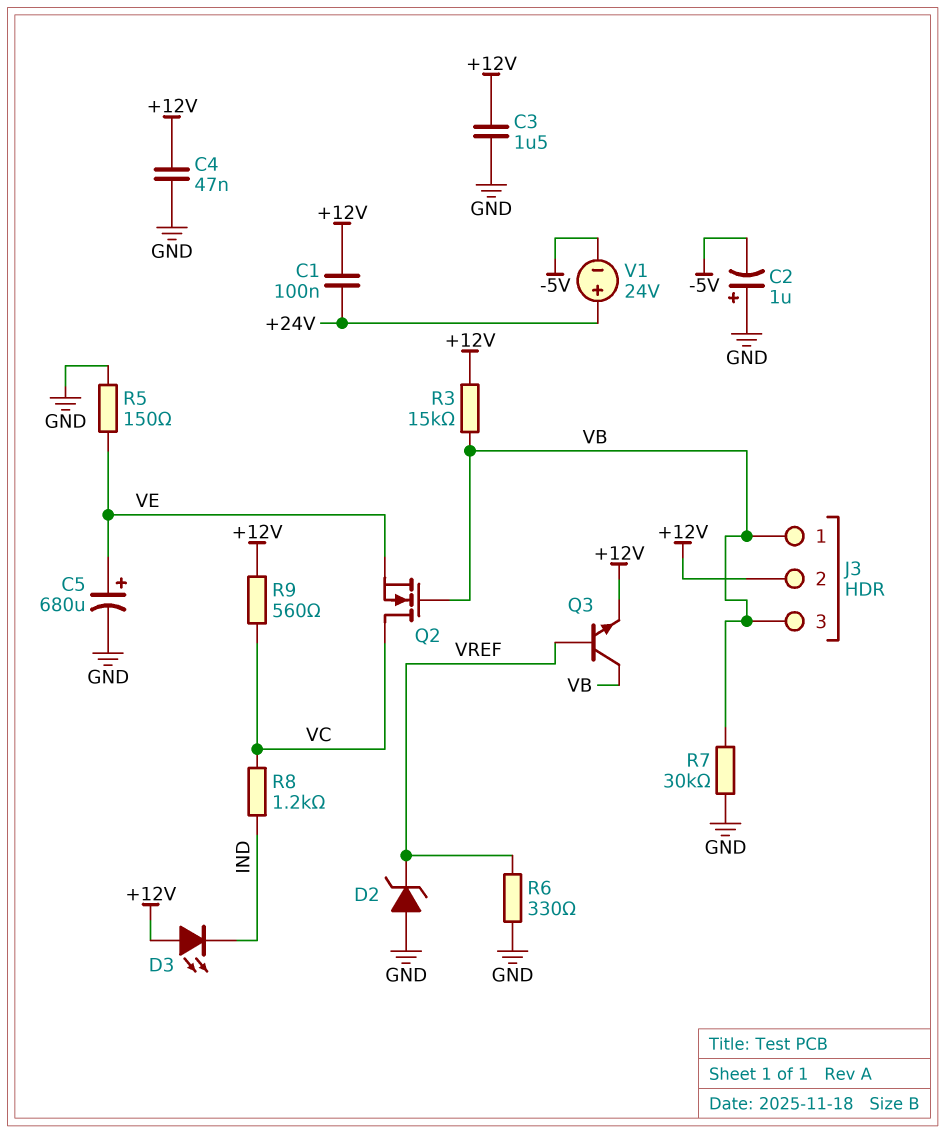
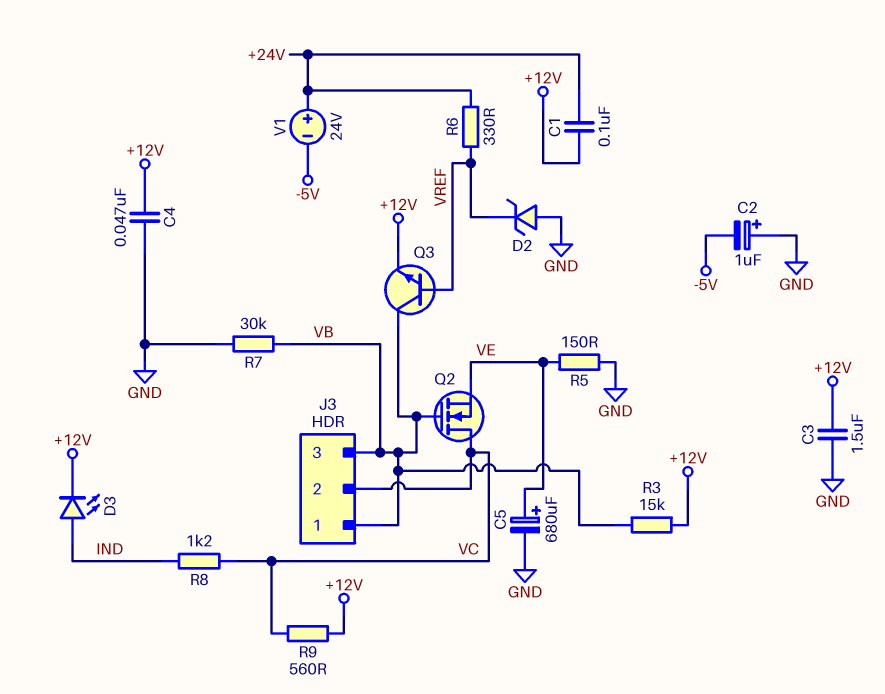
D3: LED (A +12V, K IND) -> LED (A IND, K +12V)
J3 pin 2: +12V -> VC
R6: 330 (GND, VREF) -> 330 (+24V, VREF)

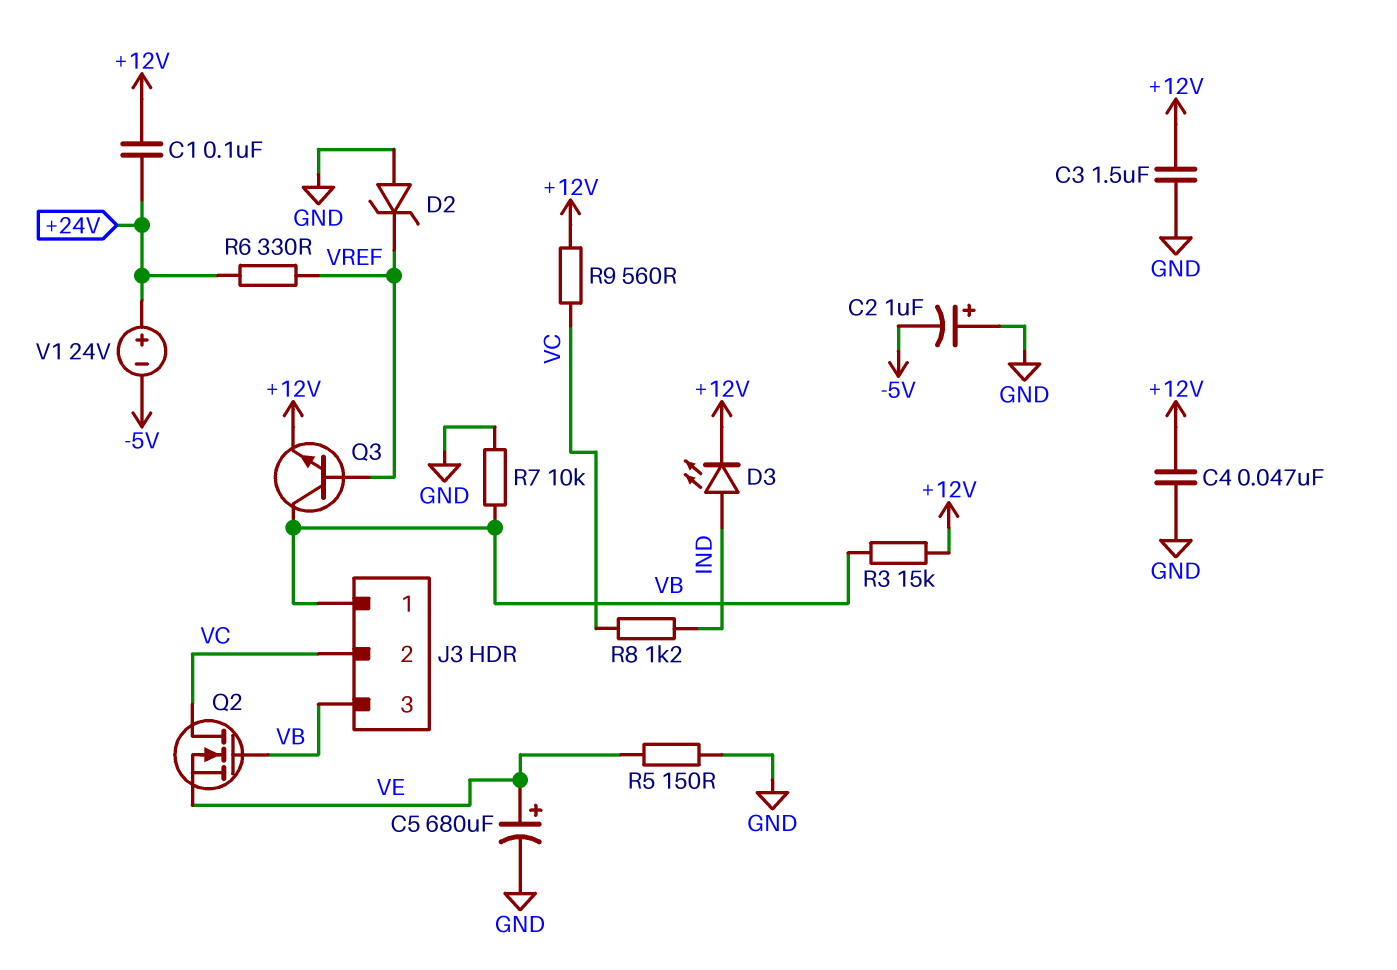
R7: 30k (GND, VB) -> 10k (GND, VB)

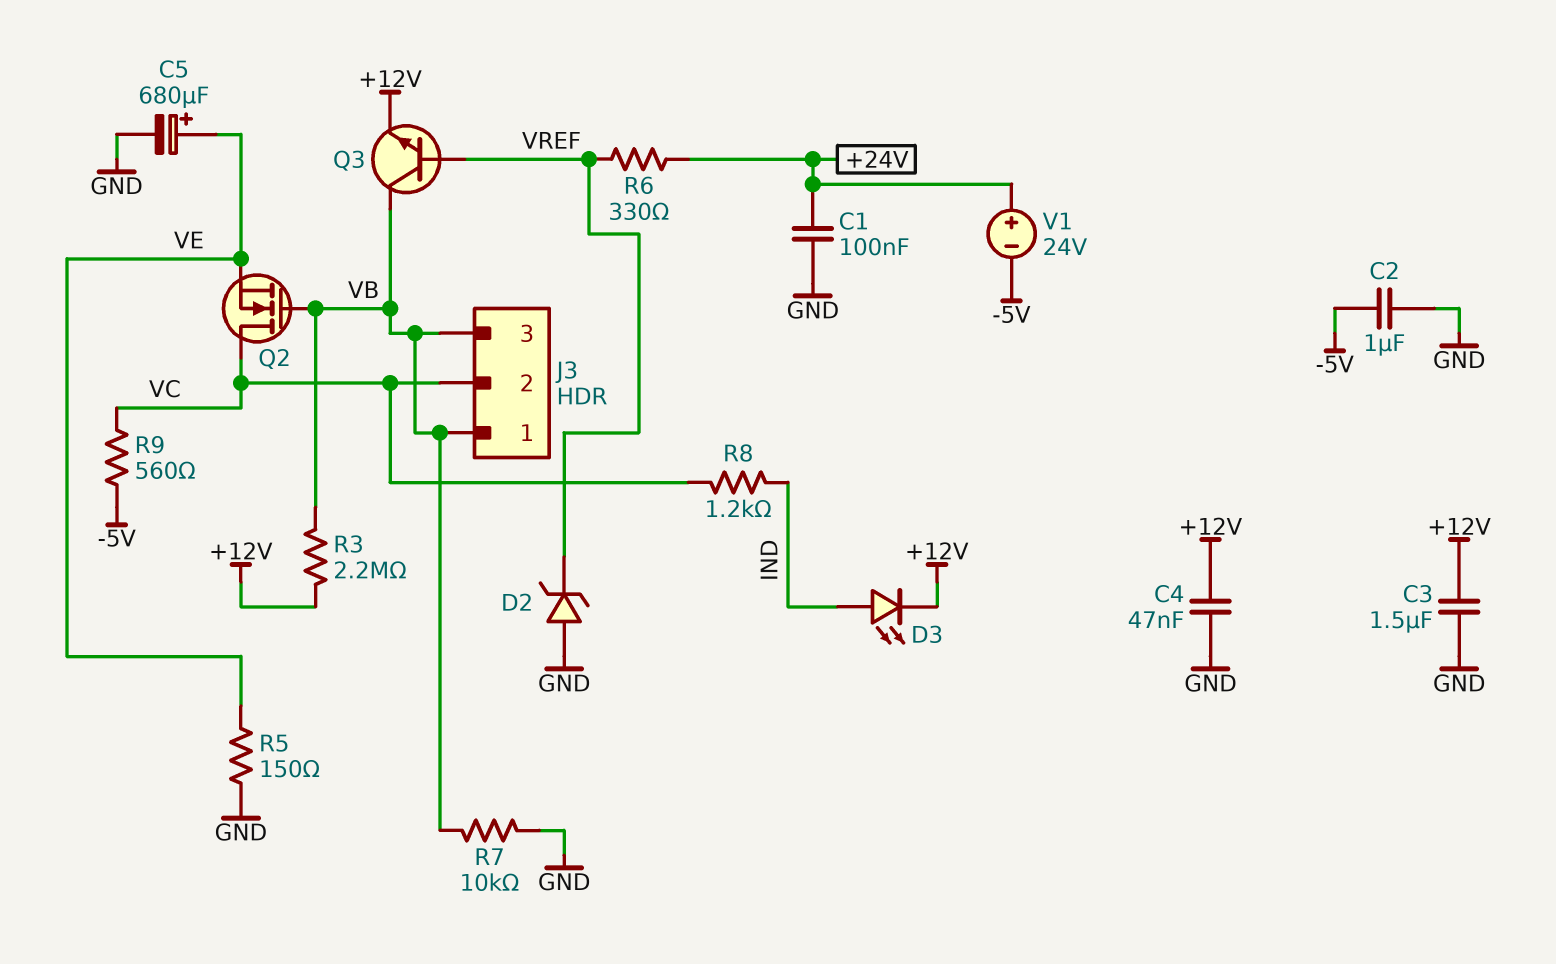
C1: 100nF (+12V, +24V) -> 100nF (+24V, GND)
C2: 1uF (plus GND, minus -5V) -> 1uF (-5V, GND)
R3: 15k (+12V, VB) -> 2.2M (+12V, VB)
R9: 560 (+12V, VC) -> 560 (-5V, VC)

